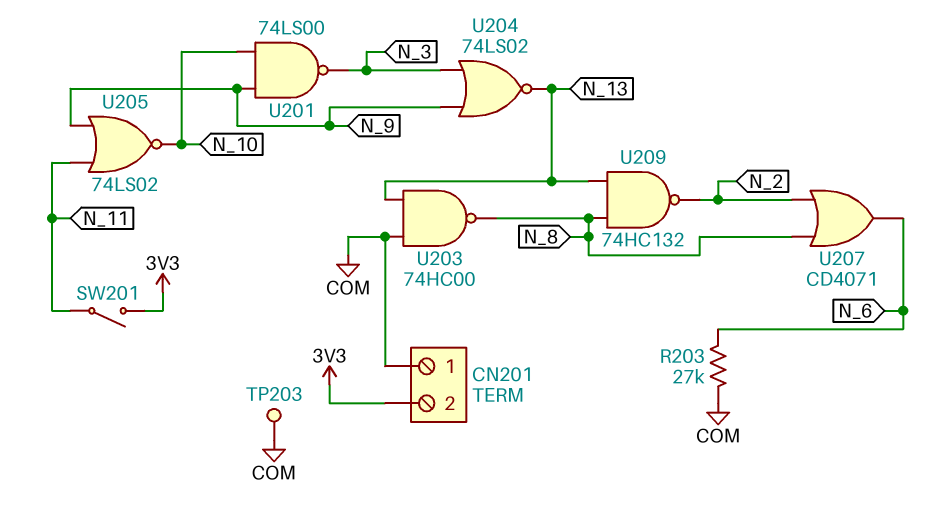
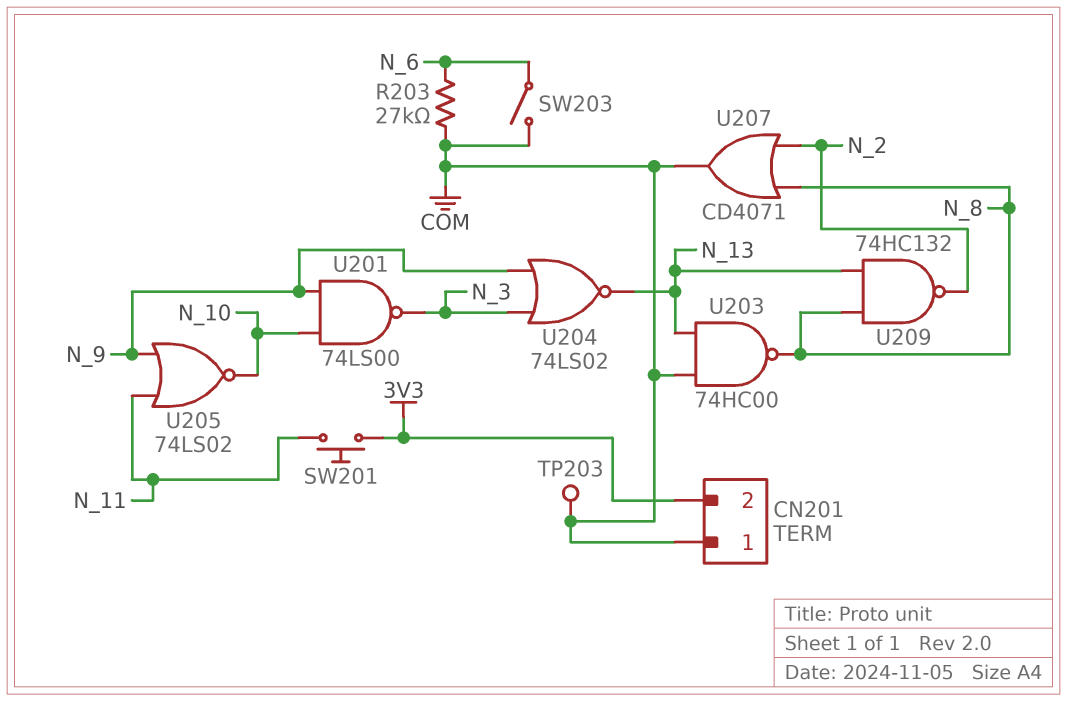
SW201: switch (3V3, N_11) -> button (3V3, N_11)
SW203: none -> switch (COM, N_6)
U207: OR CD4071 (in N_2, in N_8, out N_6) -> OR CD4071 (in N_2, in N_8, out COM)

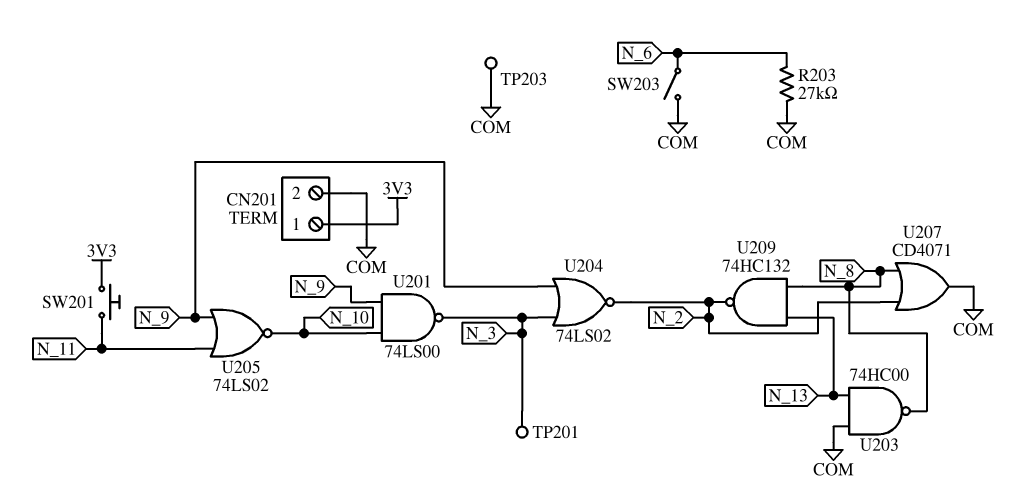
CN201 pin 1: COM -> 3V3
CN201 pin 2: 3V3 -> COM
TP201: none -> test point (N_3)
U204: NOR 74LS02 (in N_3, in N_9, out N_13) -> NOR 74LS02 (in N_3, in N_9, out N_2)

